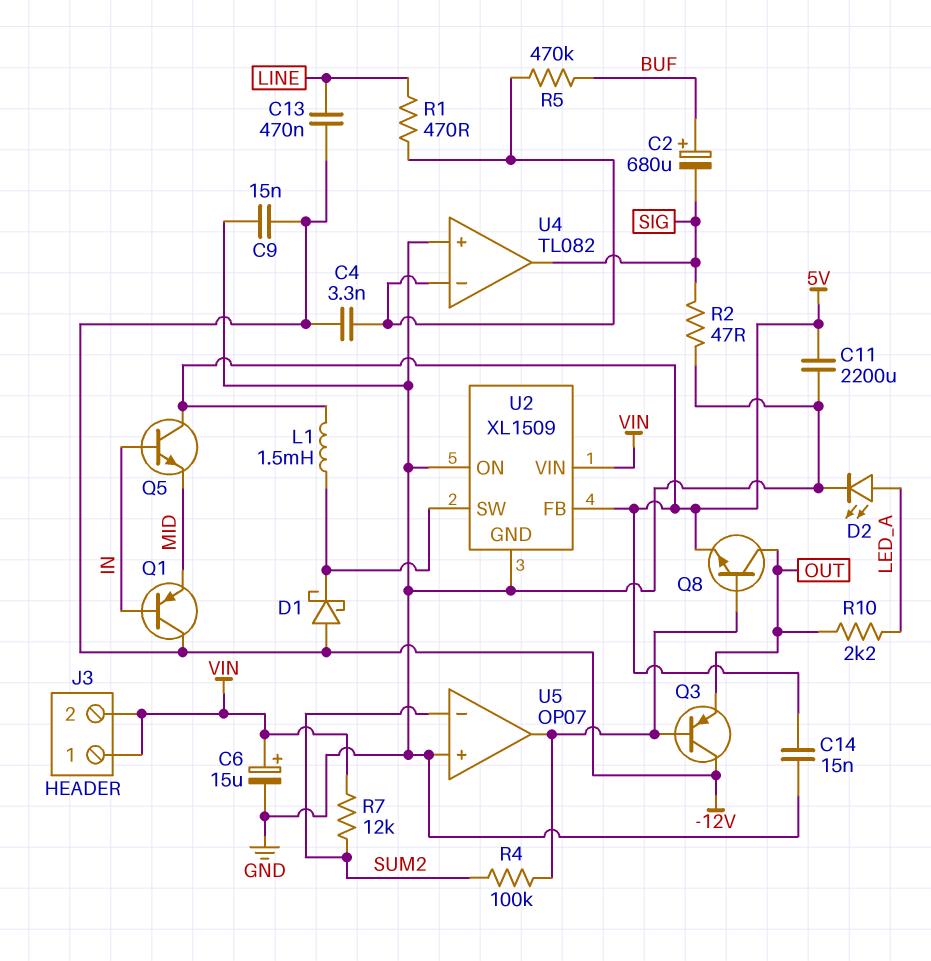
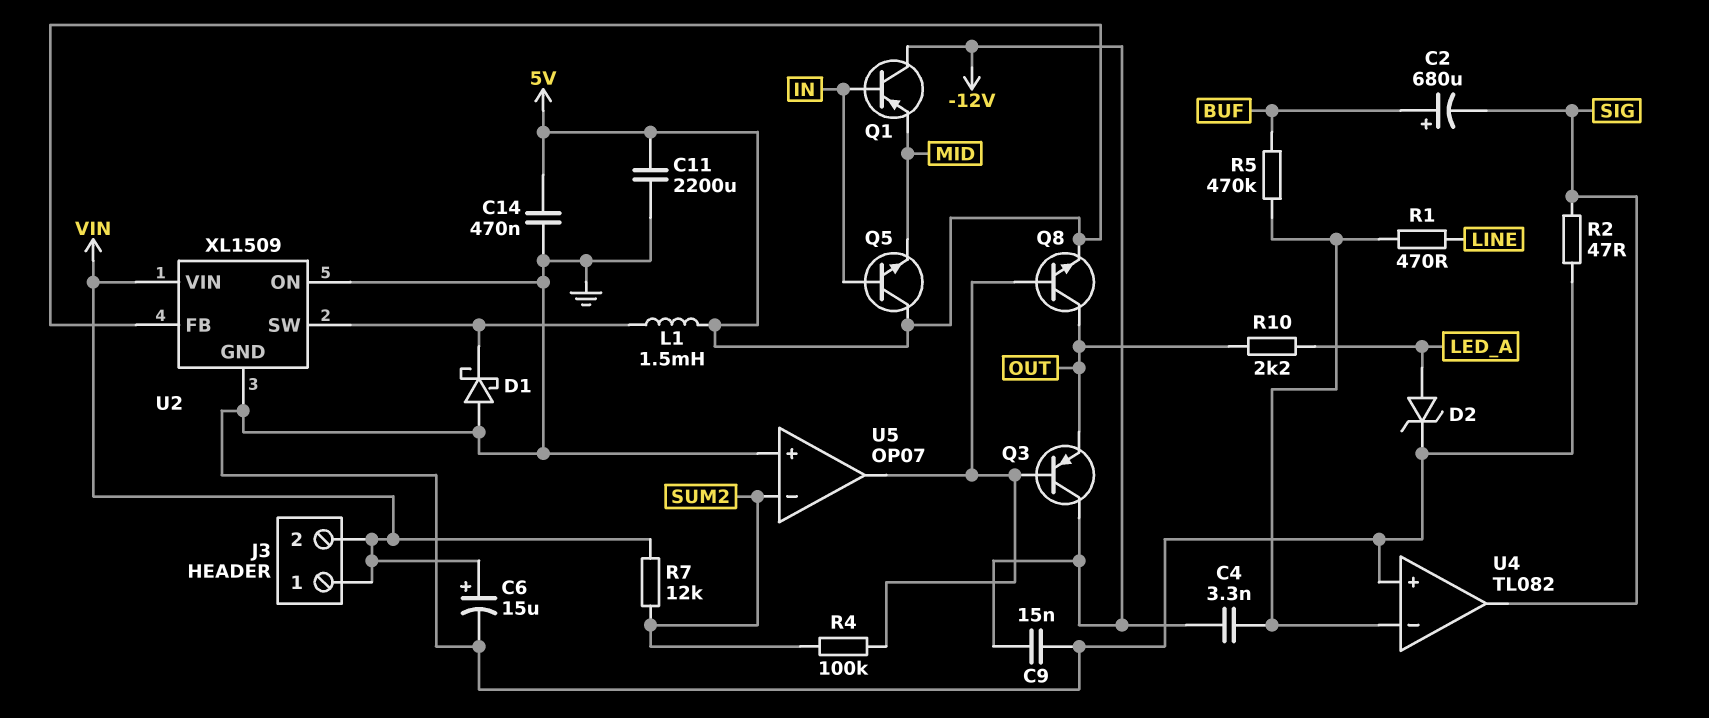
C13: 470nF (-12V, LINE) -> none
C14: 15nF (5V, GND) -> 470nF (5V, GND)
D1: schottky (A -12V, K U2/SW) -> schottky (A GND, K U2/SW)
D2: LED (A LED_A, K GND) -> zener (A LED_A, K GND)

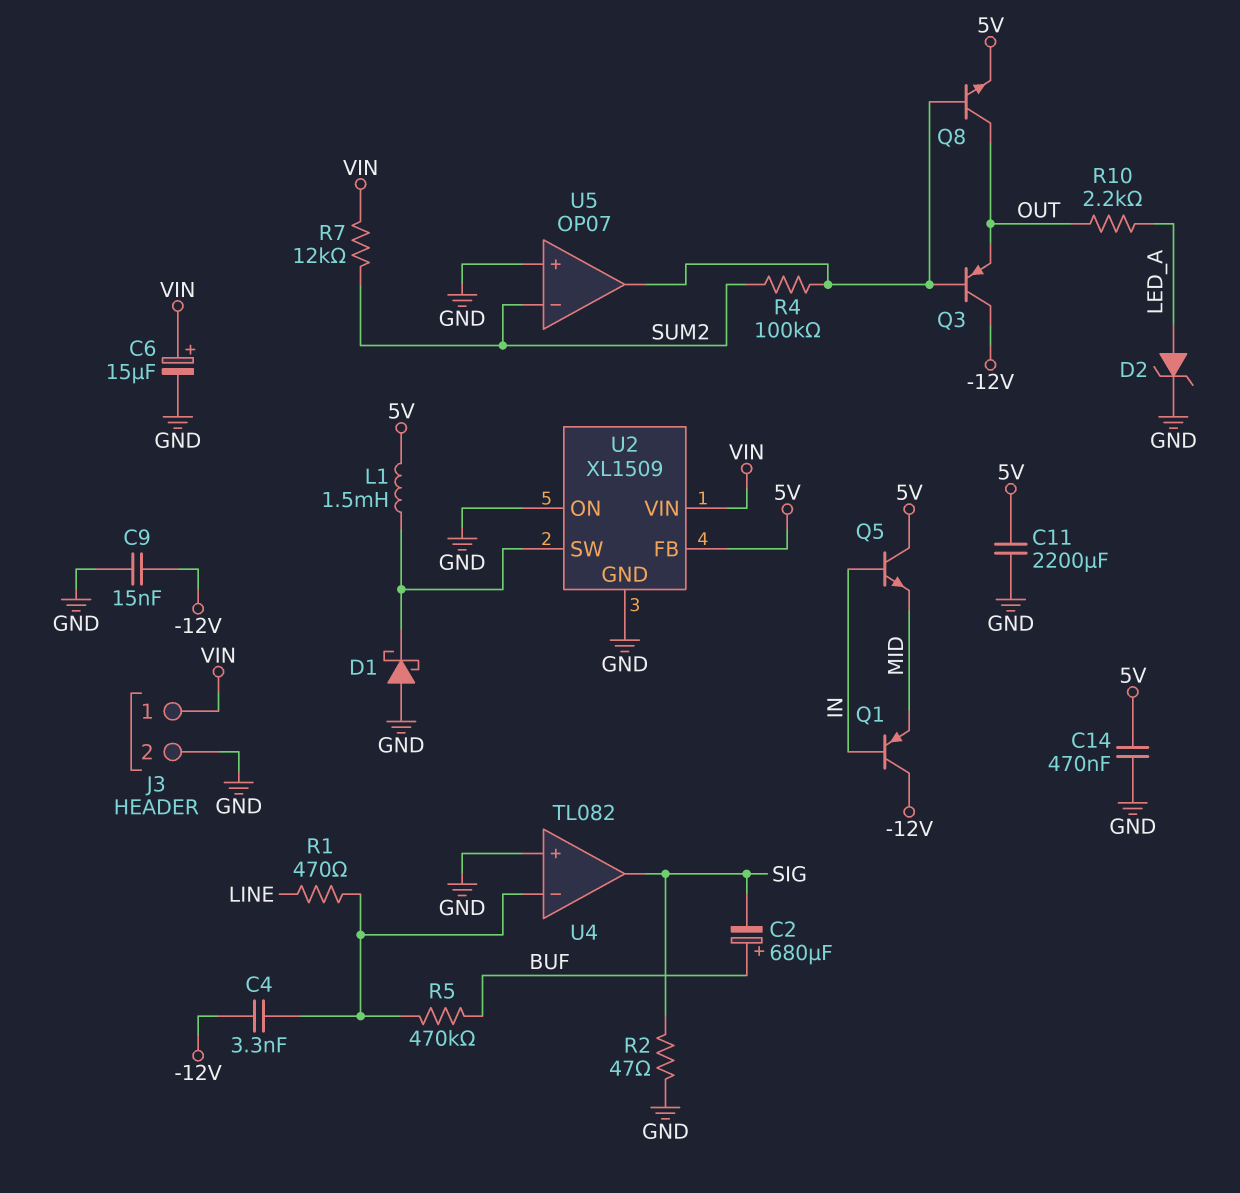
J3 pin 2: VIN -> GND

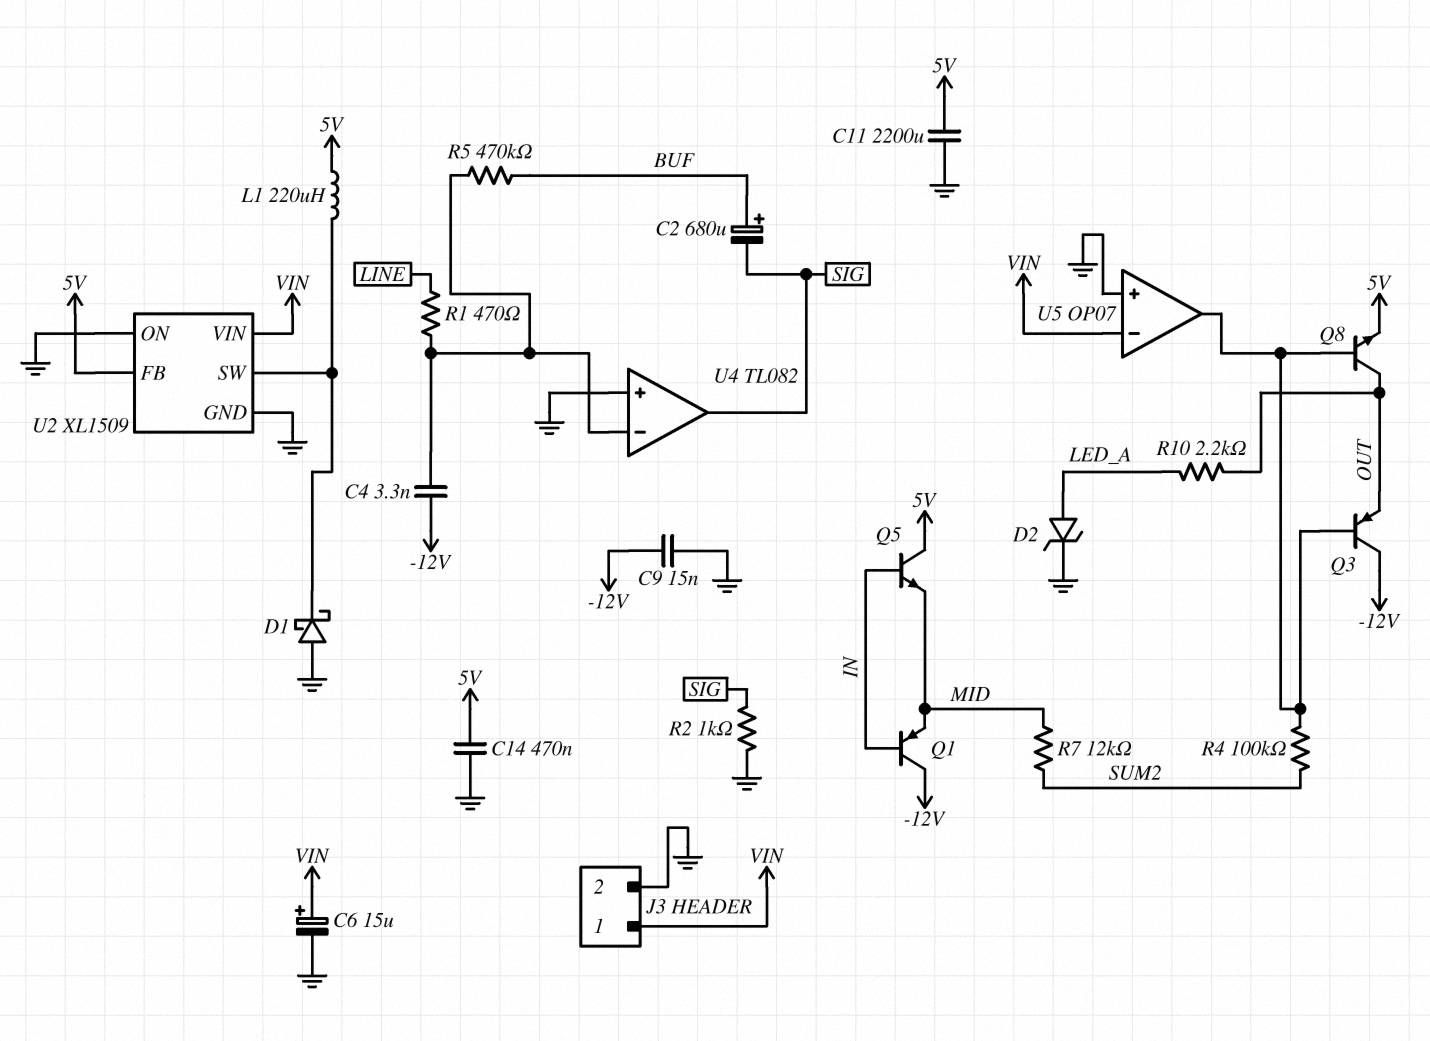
L1: 1.5mH (5V, U2/SW) -> 220uH (5V, U2/SW)
R2: 47 (GND, SIG) -> 1k (GND, SIG)
R7: 12k (SUM2, VIN) -> 12k (MID, SUM2)
U5 pin in-: SUM2 -> VIN

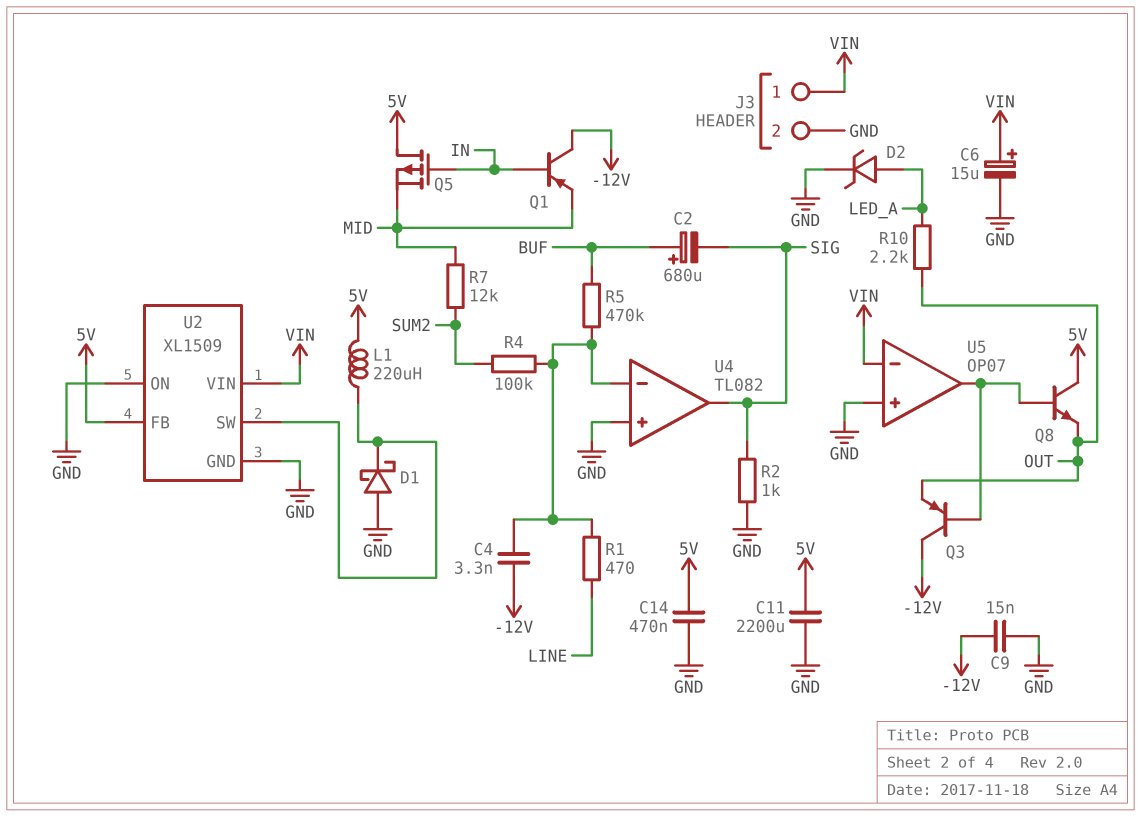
Q5: NPN (B IN, C 5V, E MID) -> PMOS (G IN, D 5V, S MID)
Q8: NPN (B U5/out, C OUT, E 5V) -> NPN (B U5/out, C 5V, E OUT)
R4: 100k (SUM2, U5/out) -> 100k (SUM2, U4/in-)

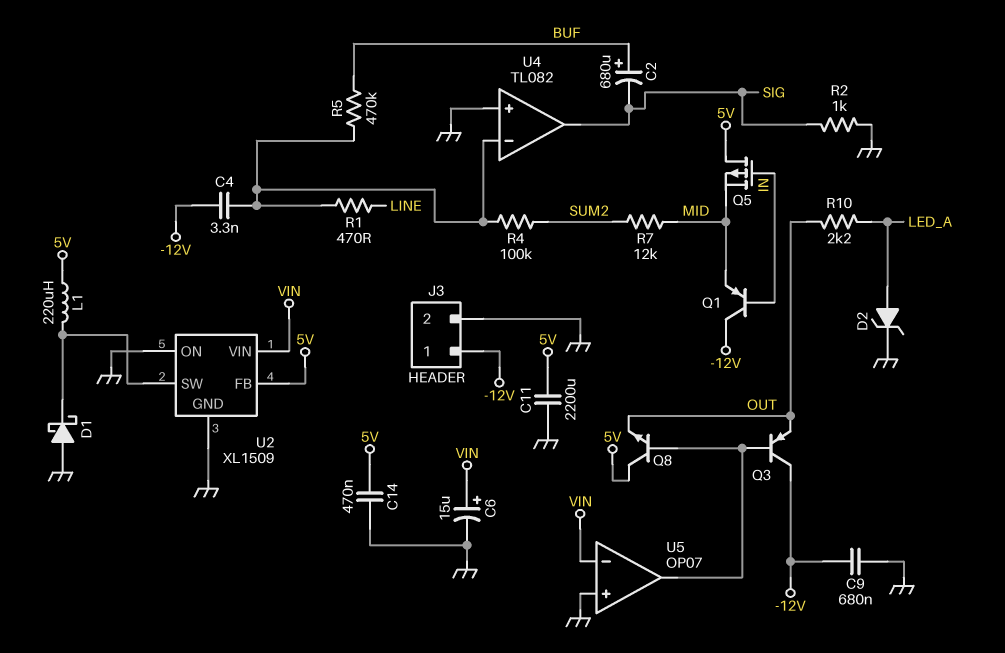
C9: 15nF (-12V, GND) -> 680nF (-12V, GND)
J3 pin 1: VIN -> -12V

